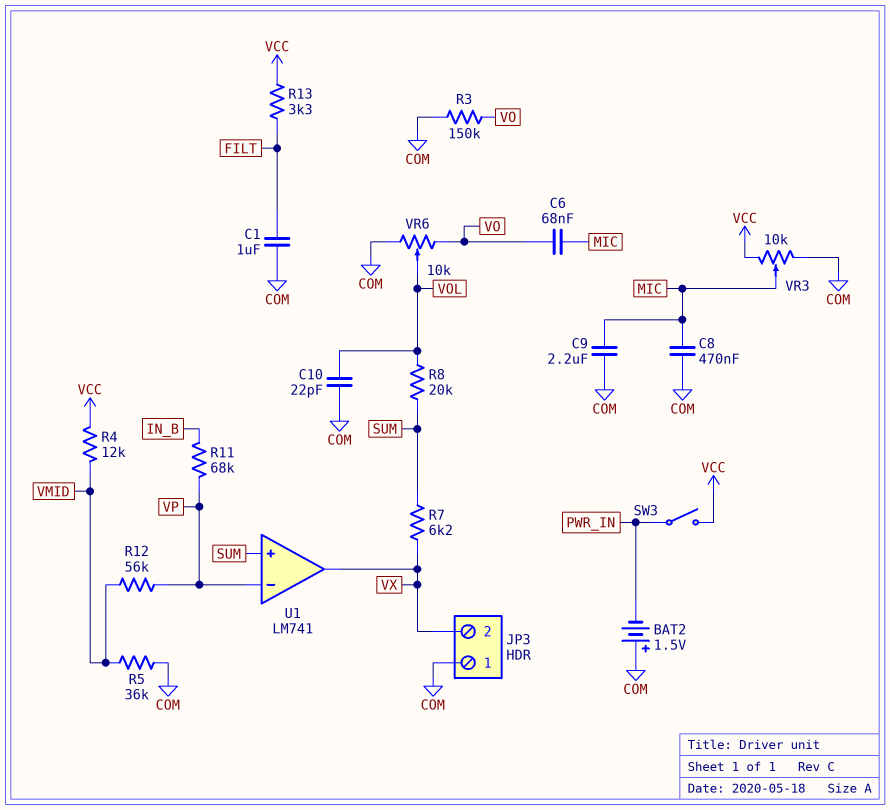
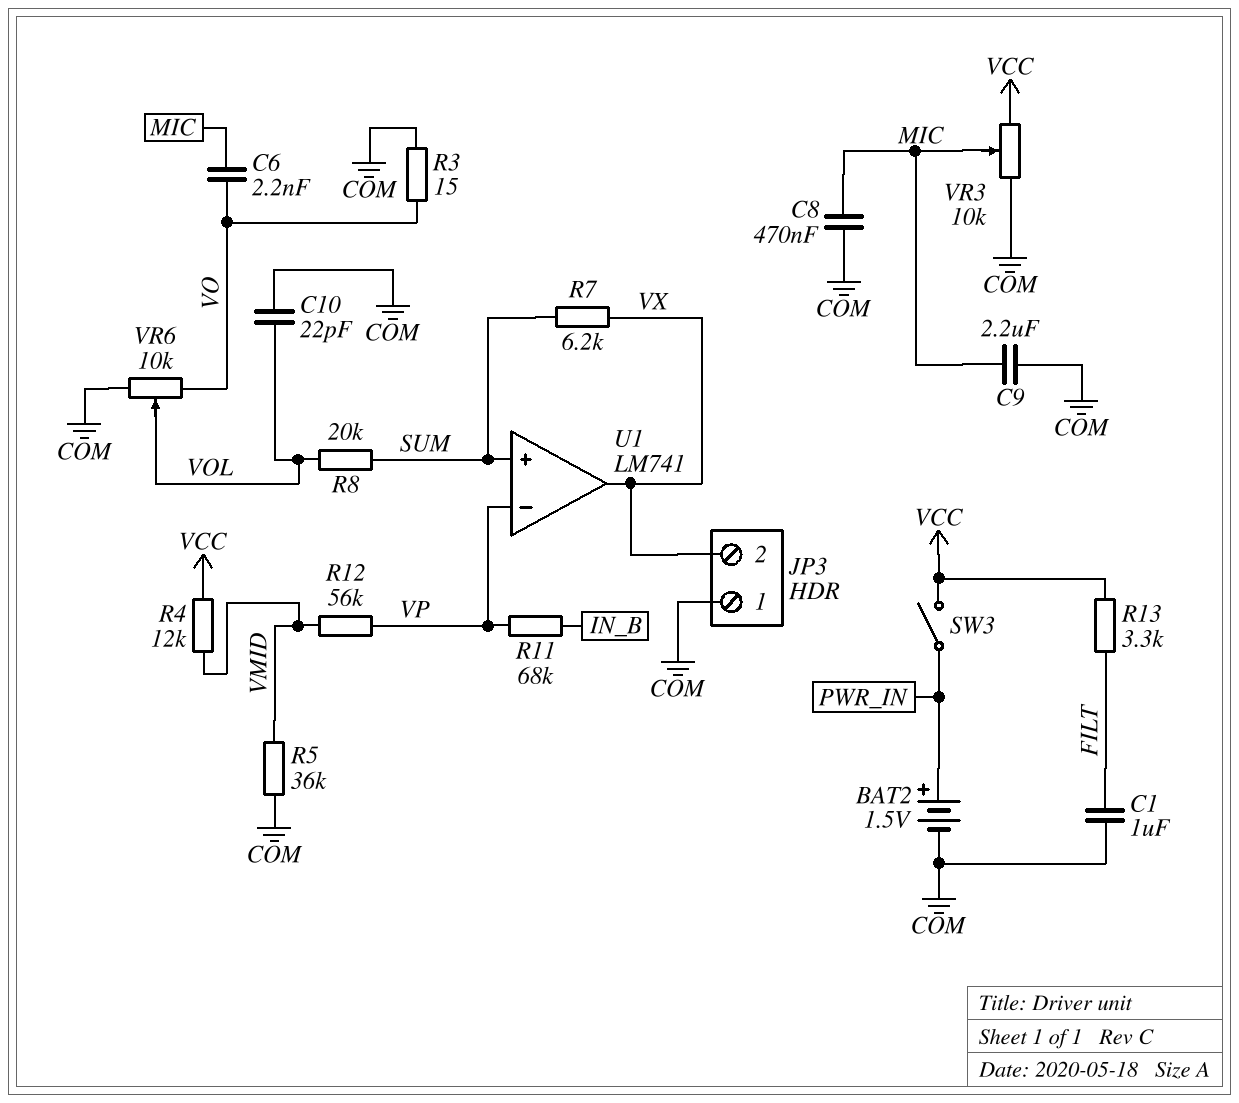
BAT2: 1.5V (plus COM, minus PWR_IN) -> 1.5V (plus PWR_IN, minus COM)
C6: 68nF (MIC, VO) -> 2.2nF (MIC, VO)
R3: 150k (COM, VO) -> 15 (COM, VO)

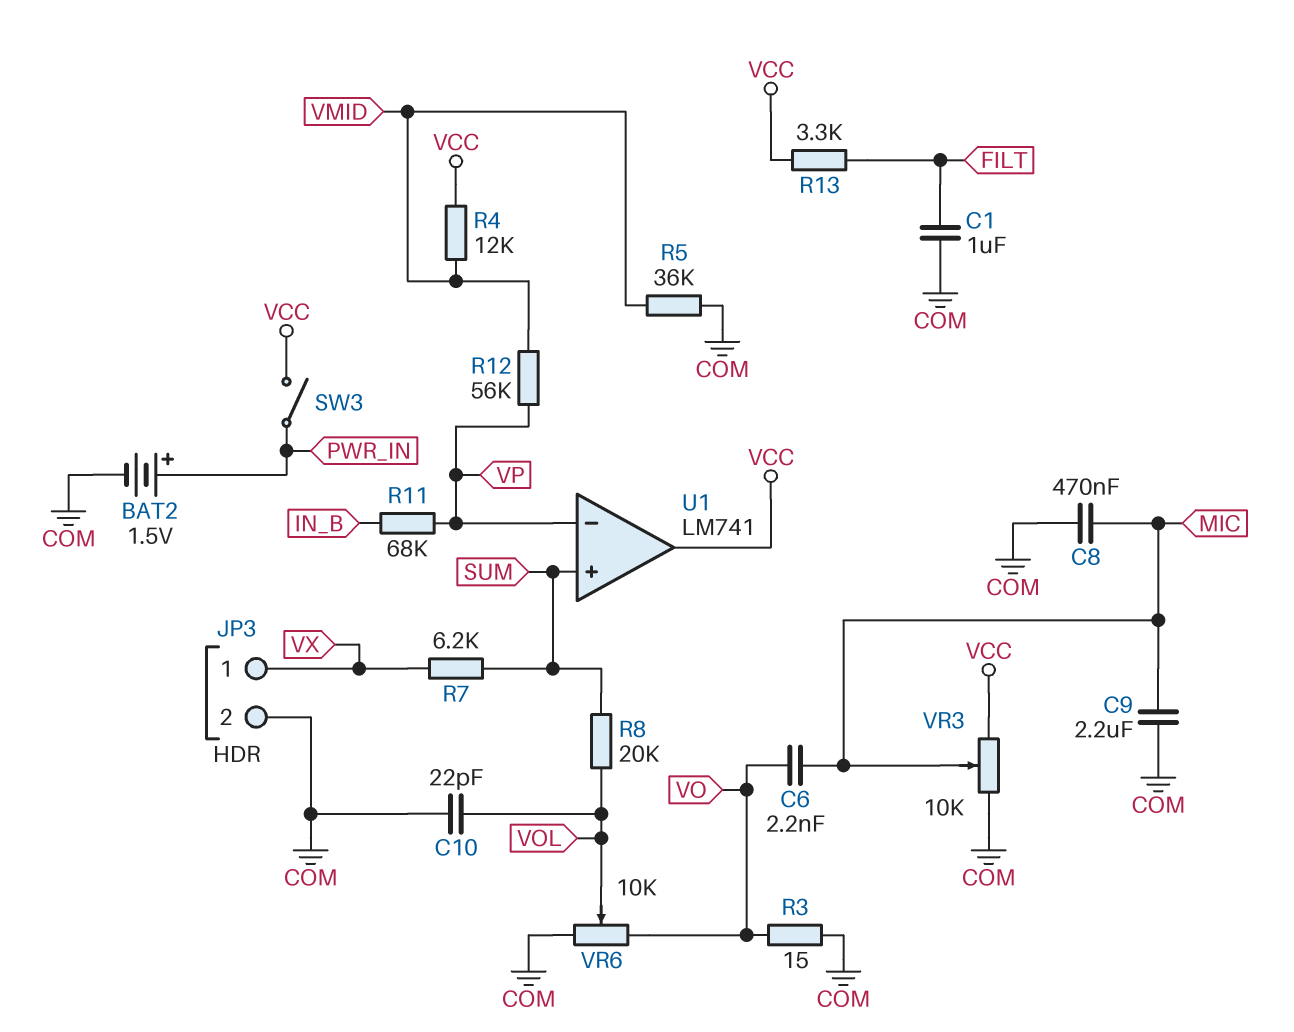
JP3 pin 1: COM -> VX
JP3 pin 2: VX -> COM
U1 pin out: VX -> VCC

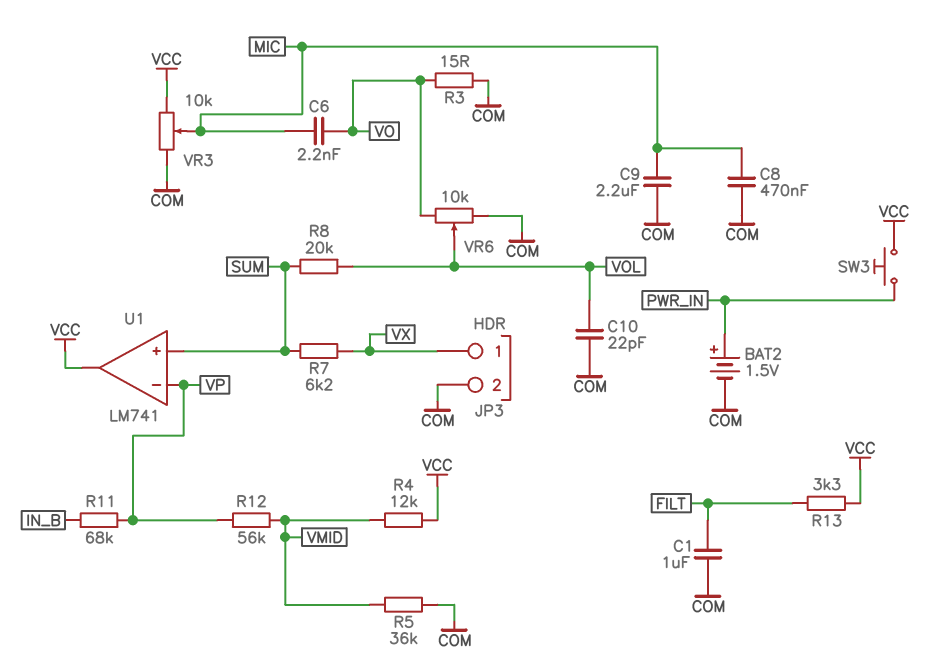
SW3: switch (PWR_IN, VCC) -> button (PWR_IN, VCC)

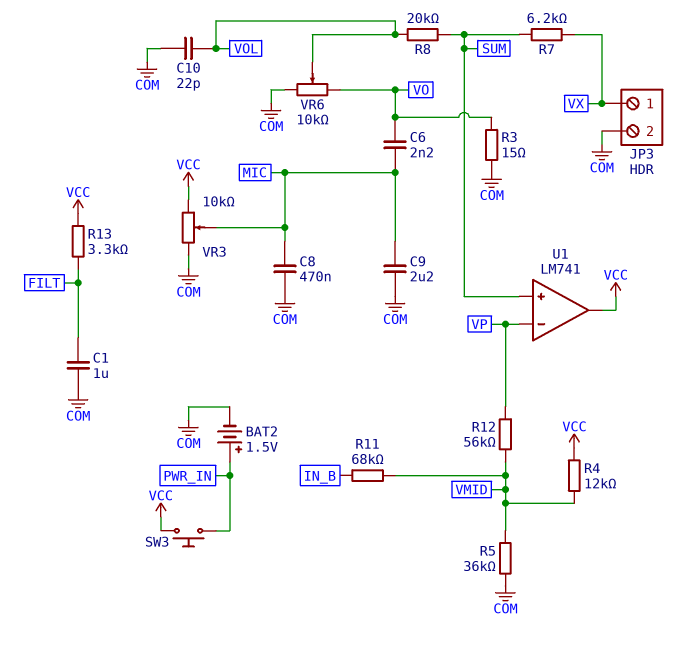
R11: 68k (IN_B, VP) -> 68k (IN_B, VMID)

